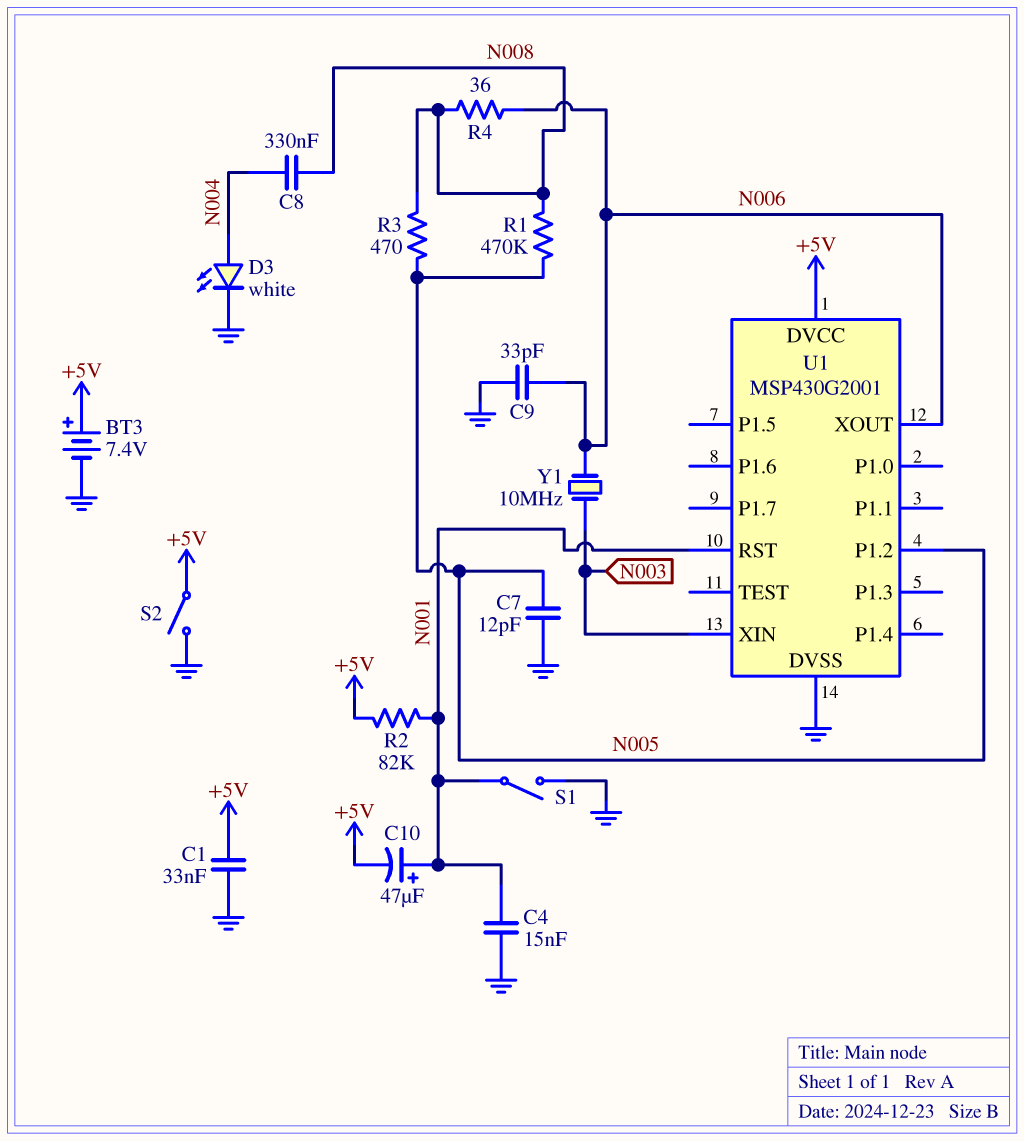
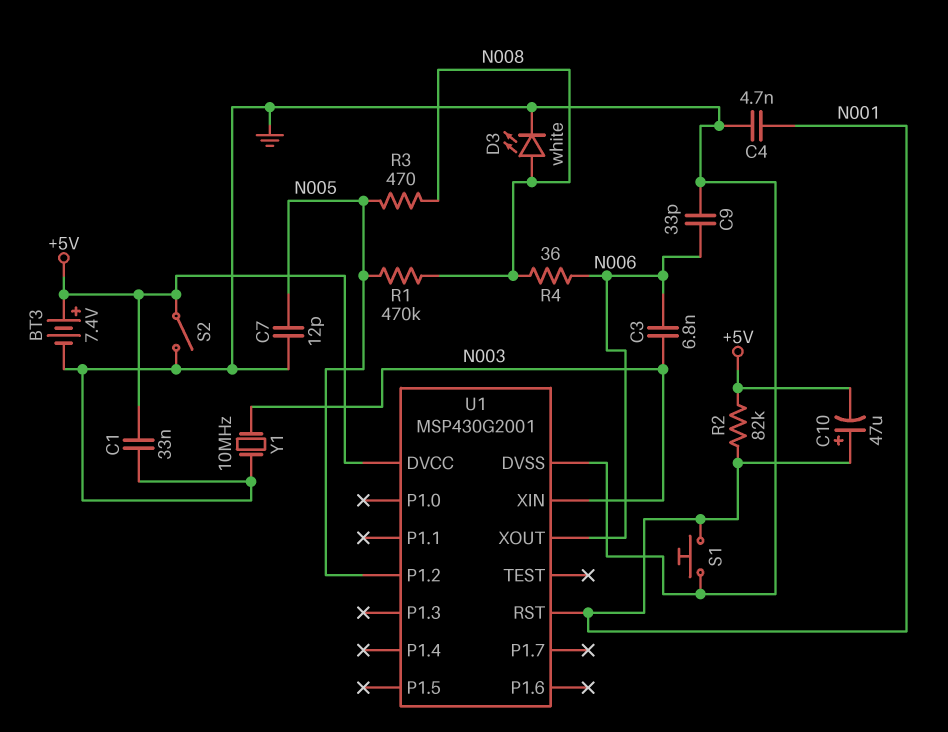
C3: none -> 6.8nF (N003, N006)
C4: 15nF (GND, N001) -> 4.7nF (GND, N001)
C8: 330nF (N004, N008) -> none
D3: LED white (A N004, K GND) -> LED white (A N008, K GND)
S1: switch (GND, N001) -> button (GND, N001)
Y1: 10MHz (N003, N006) -> 10MHz (GND, N003)

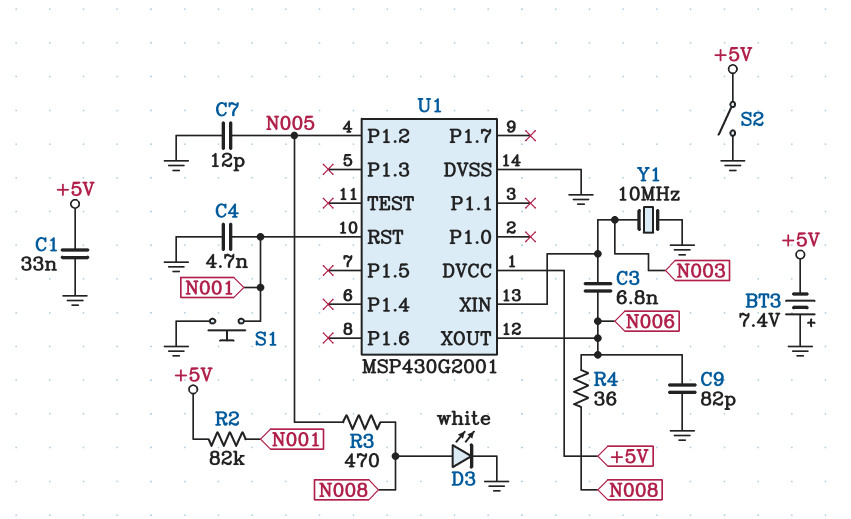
BT3: 7.4V (plus +5V, minus GND) -> 7.4V (plus GND, minus +5V)
C9: 33pF (GND, N006) -> 82pF (GND, N006)
C10: 47uF (plus N001, minus +5V) -> none
R1: 470k (N005, N008) -> none

